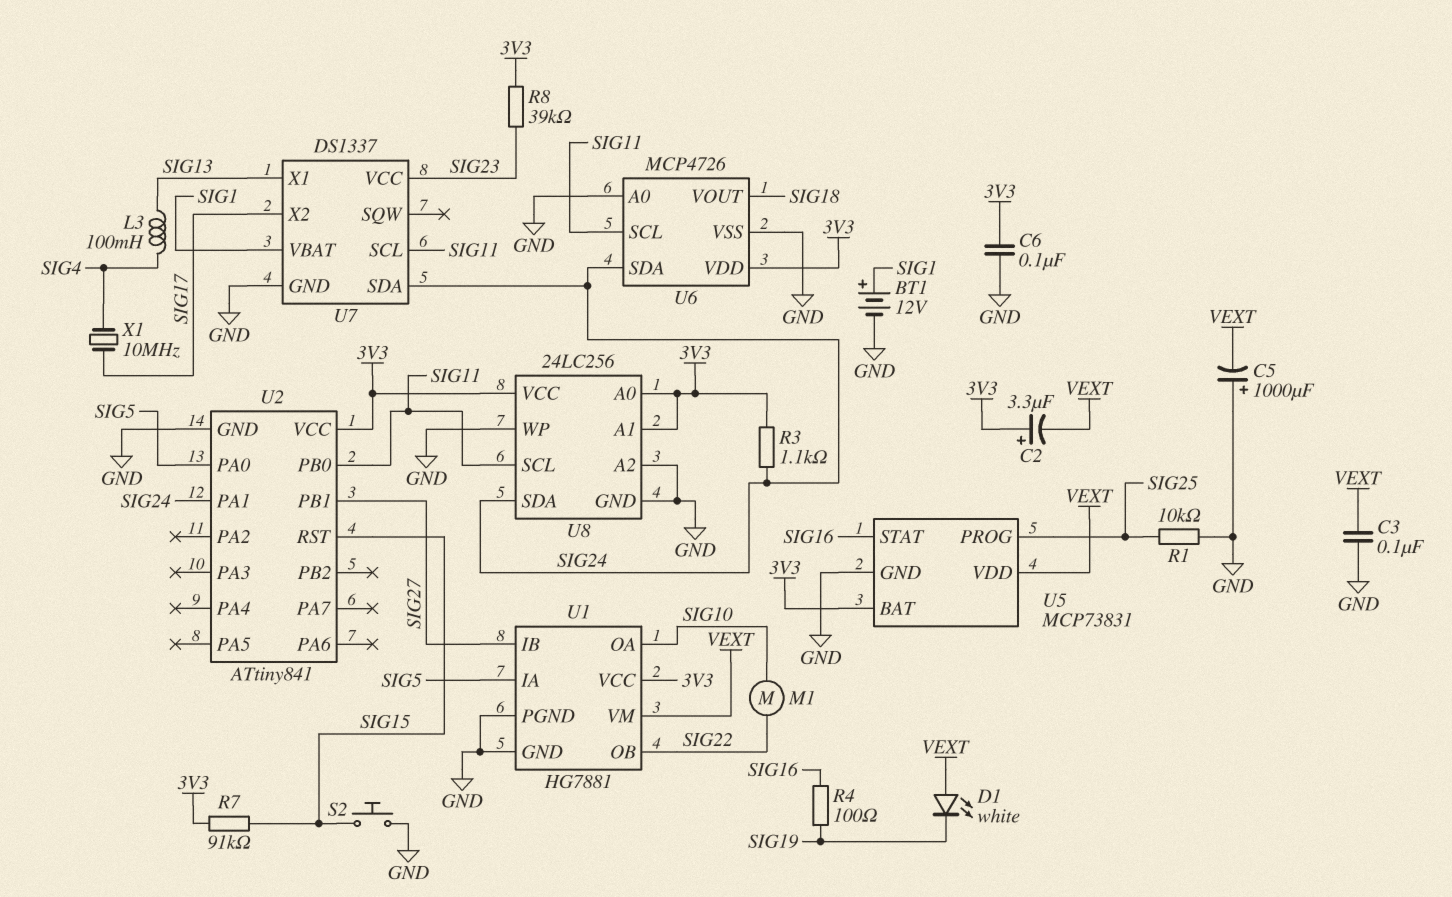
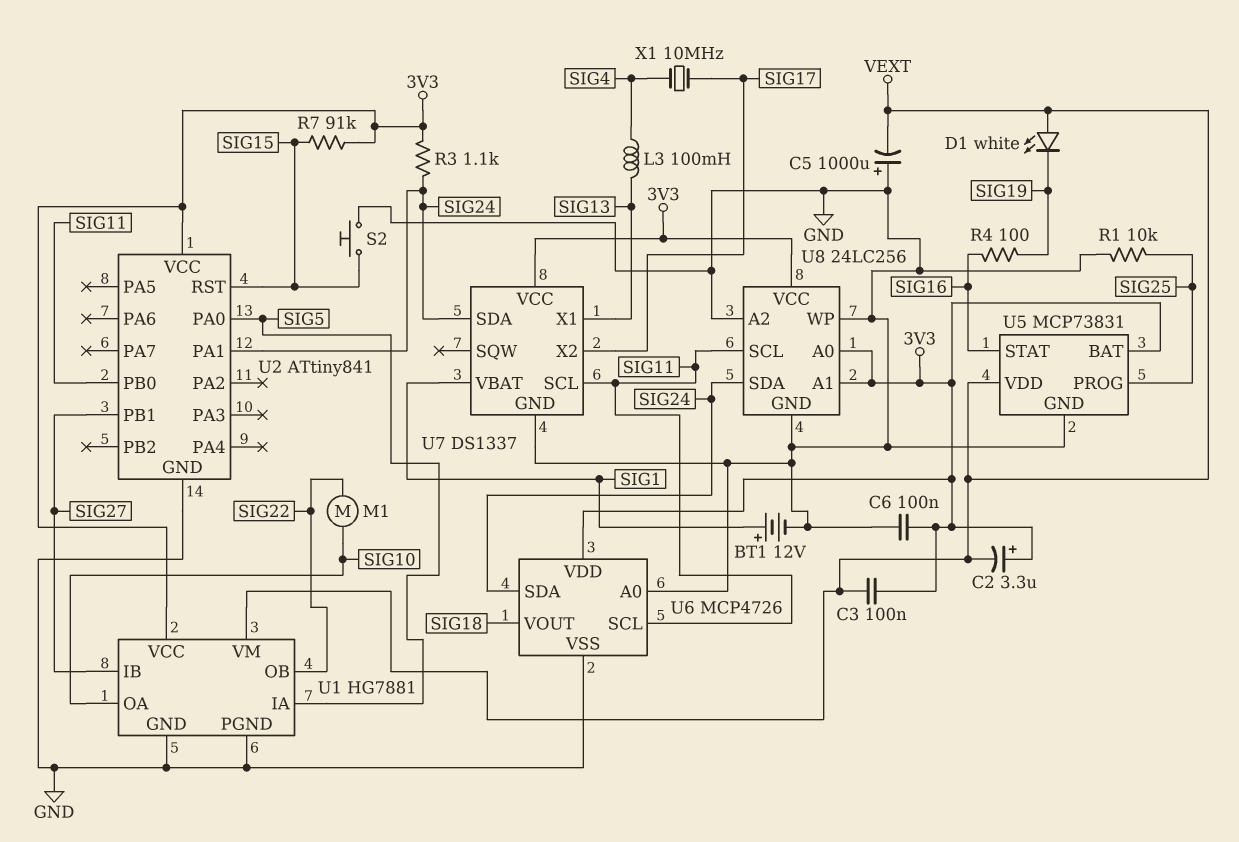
C3: 100nF (GND, VEXT) -> 100nF (3V3, VEXT)
R8: 39k (3V3, SIG23) -> none
U7 pin VCC: SIG23 -> 3V3

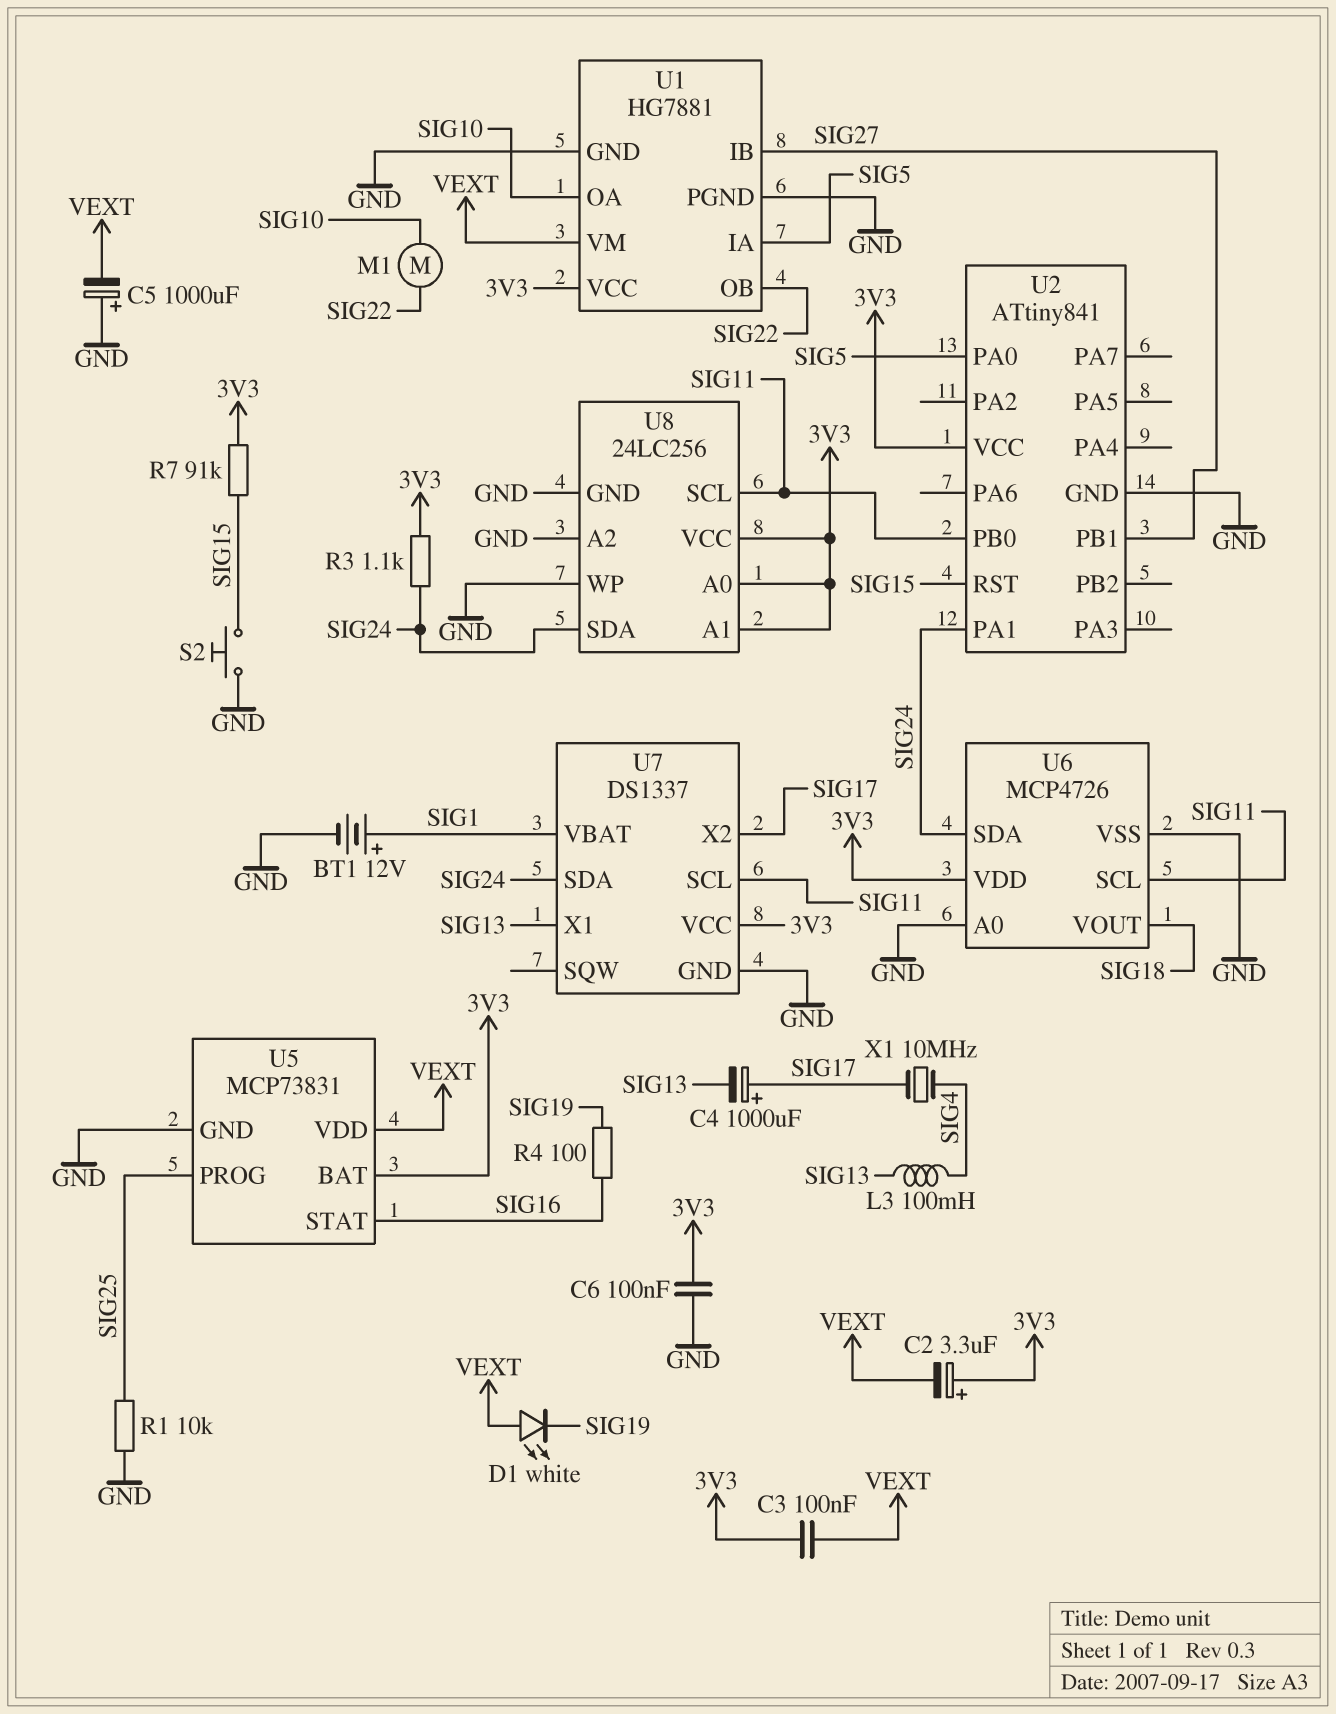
C4: none -> 1000uF (plus SIG17, minus SIG13)

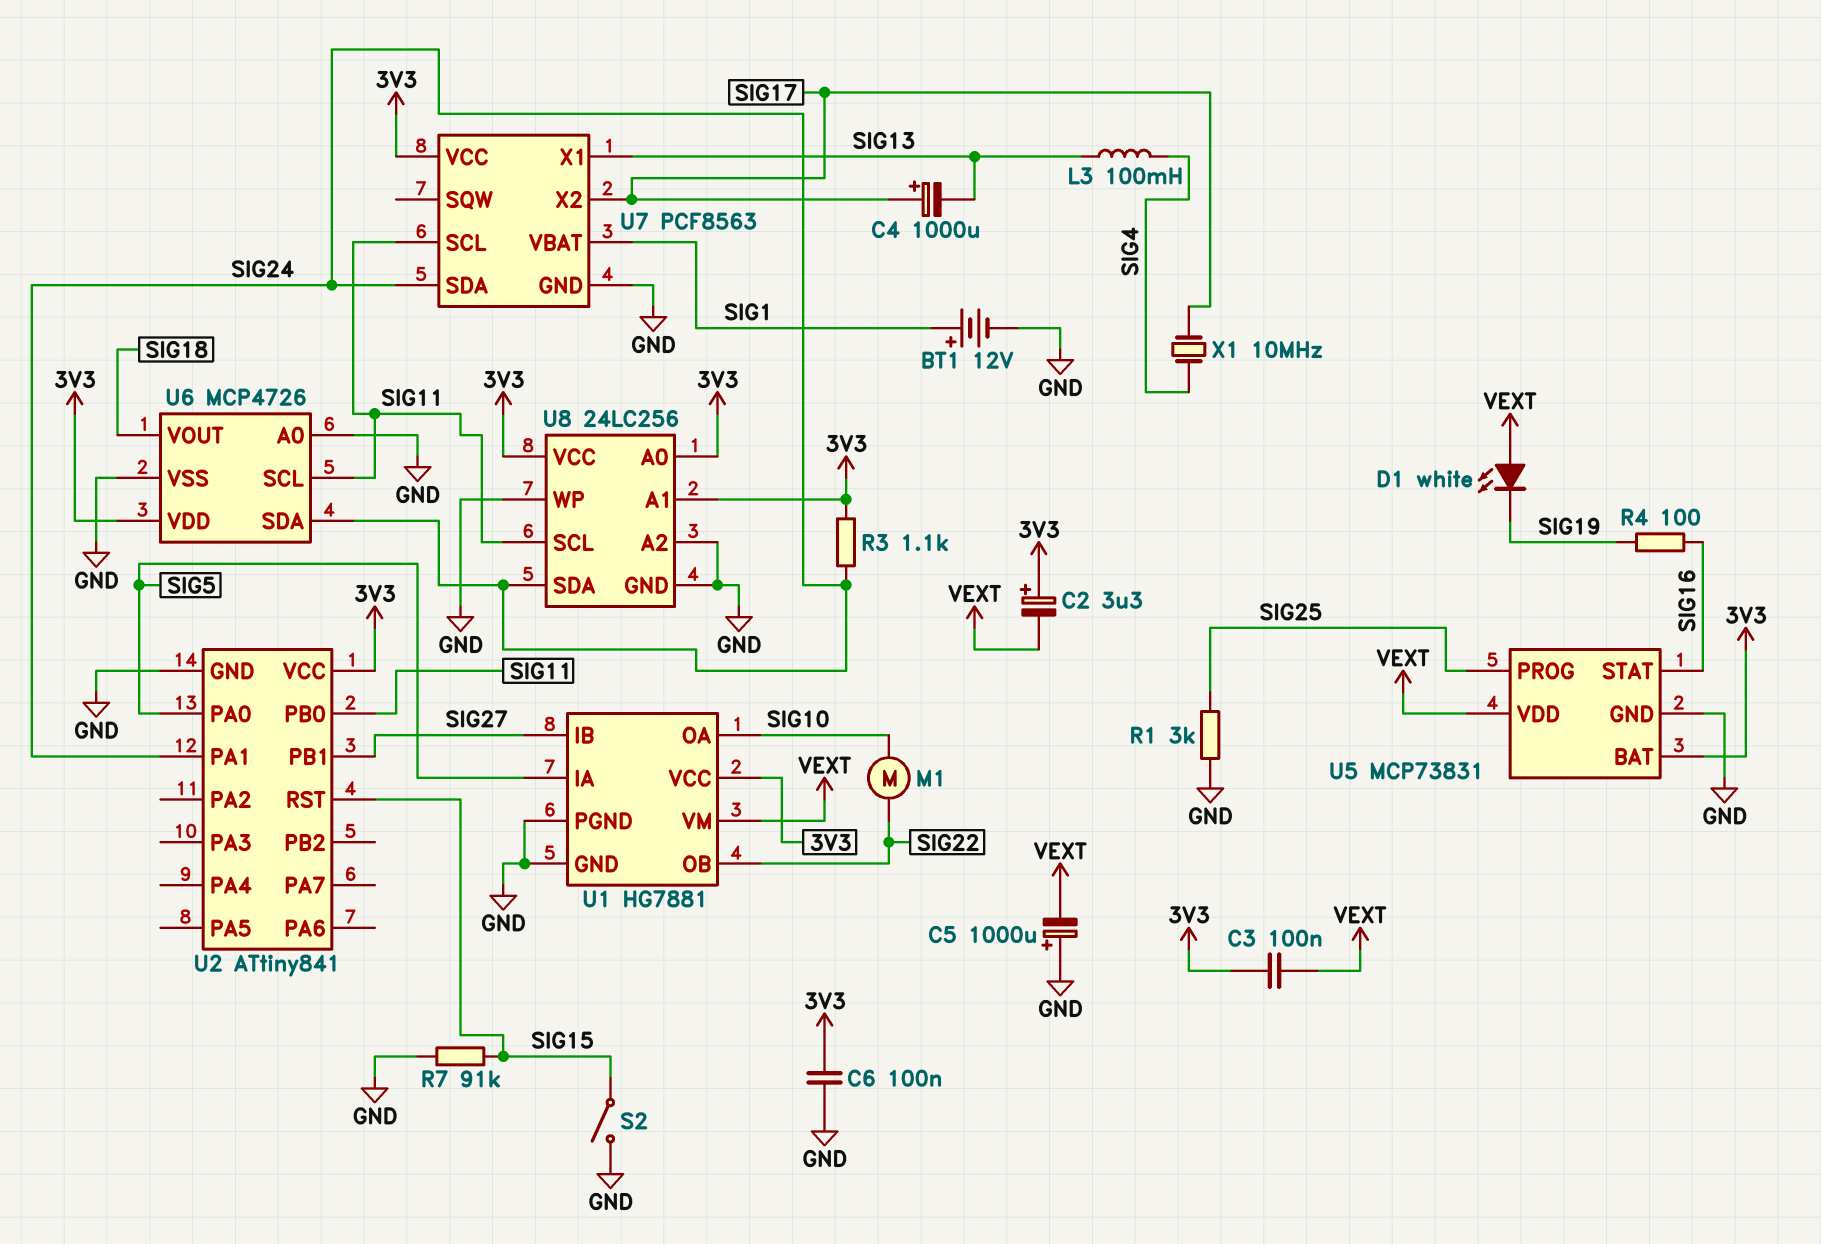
R1: 10k (GND, SIG25) -> 3k (GND, SIG25)
R7: 91k (3V3, SIG15) -> 91k (GND, SIG15)
S2: button (GND, SIG15) -> switch (GND, SIG15)
U7: DS1337 -> PCF8563

